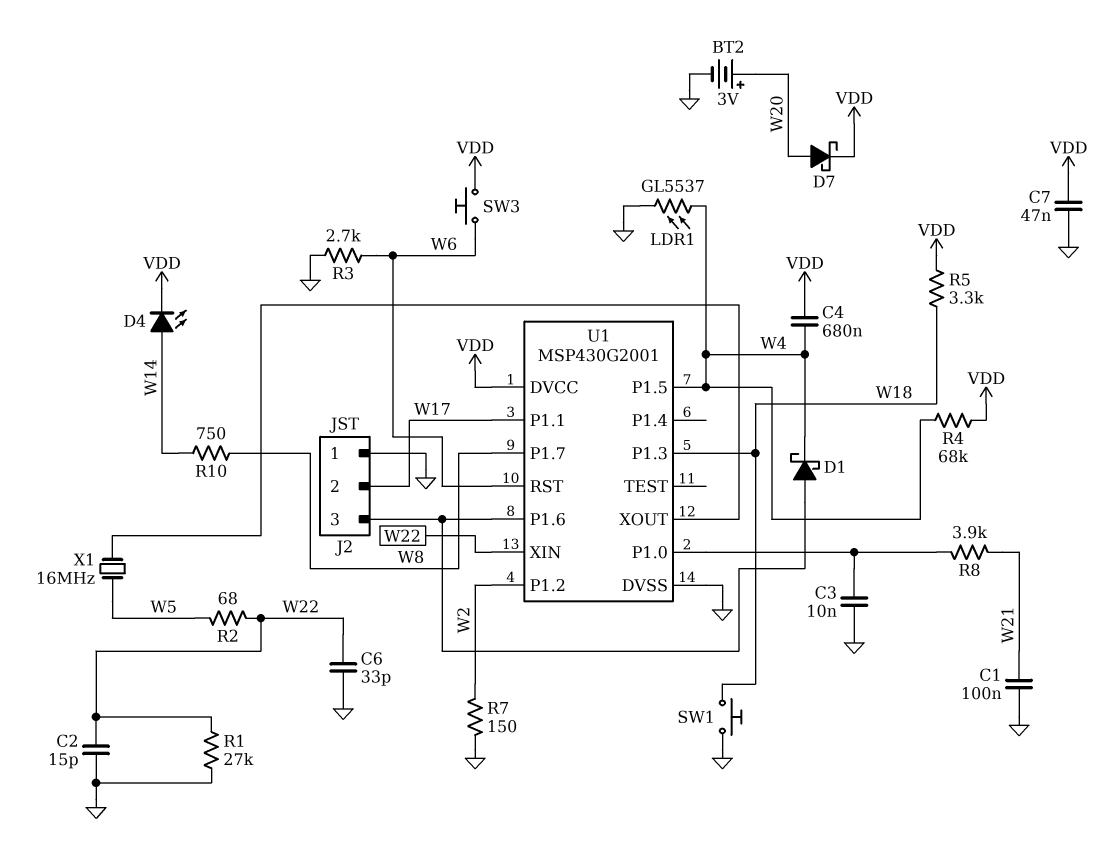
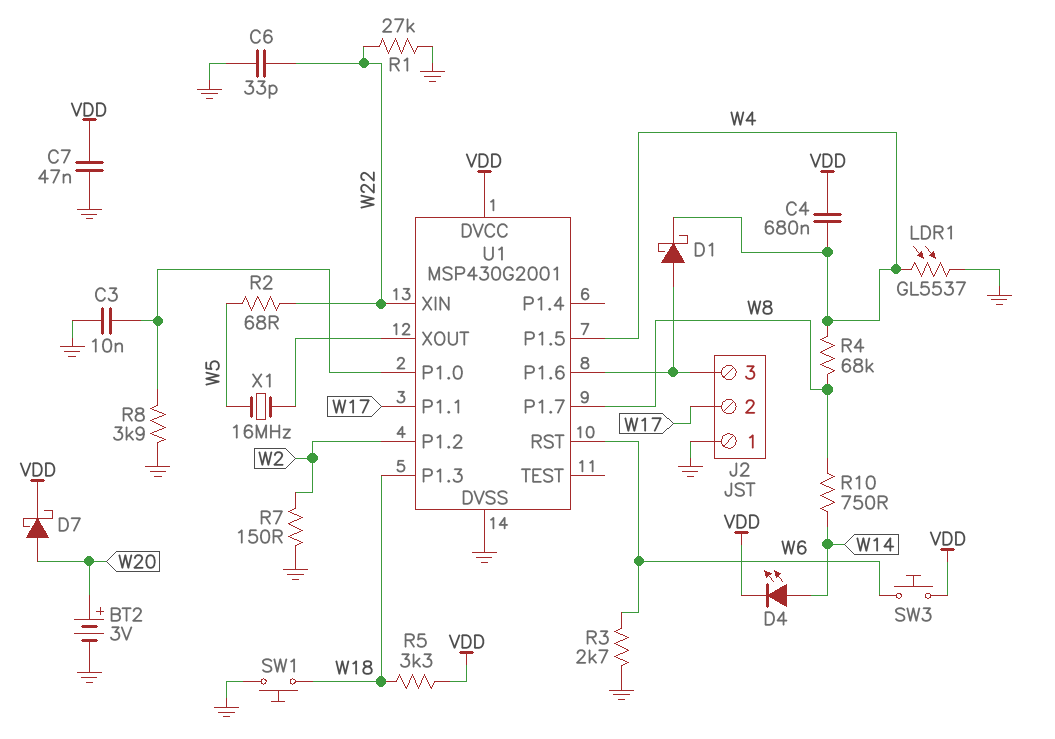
C1: 100nF (GND, W21) -> none
C2: 15pF (GND, W22) -> none
R4: 68k (VDD, W4) -> 68k (W4, W8)
R8: 3.9k (U1/P1.0, W21) -> 3.9k (GND, U1/P1.0)

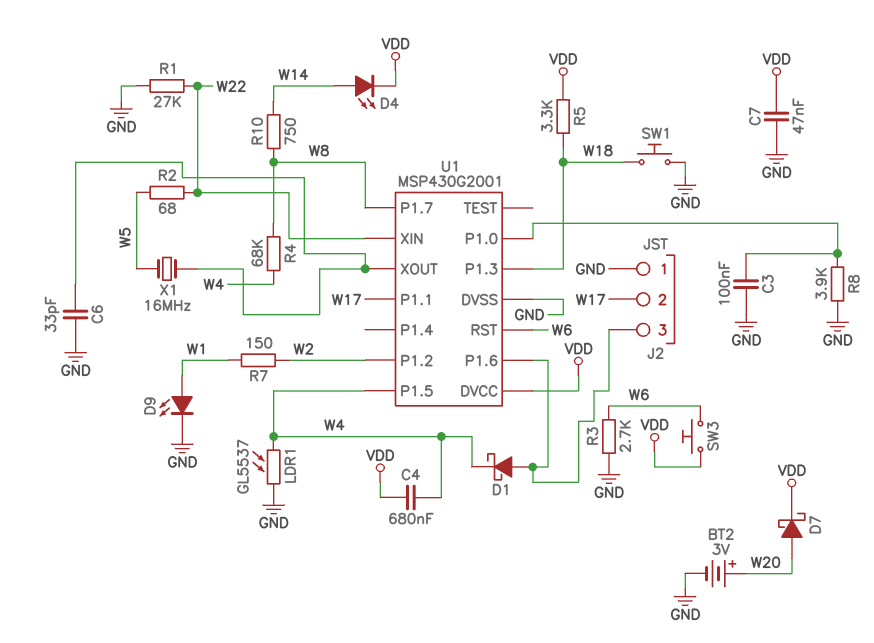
C3: 10nF (GND, U1/P1.0) -> 100nF (GND, U1/P1.0)
C6: 33pF (GND, W22) -> 33pF (GND, U1/XOUT)
D9: none -> LED (A W1, K GND)
R7: 150 (GND, W2) -> 150 (W1, W2)

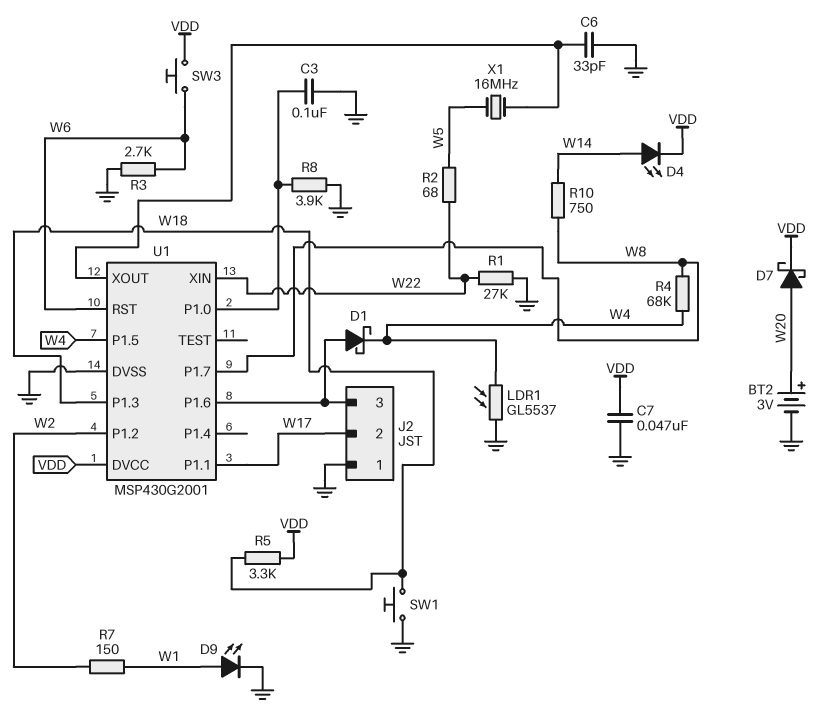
C4: 680nF (VDD, W4) -> none

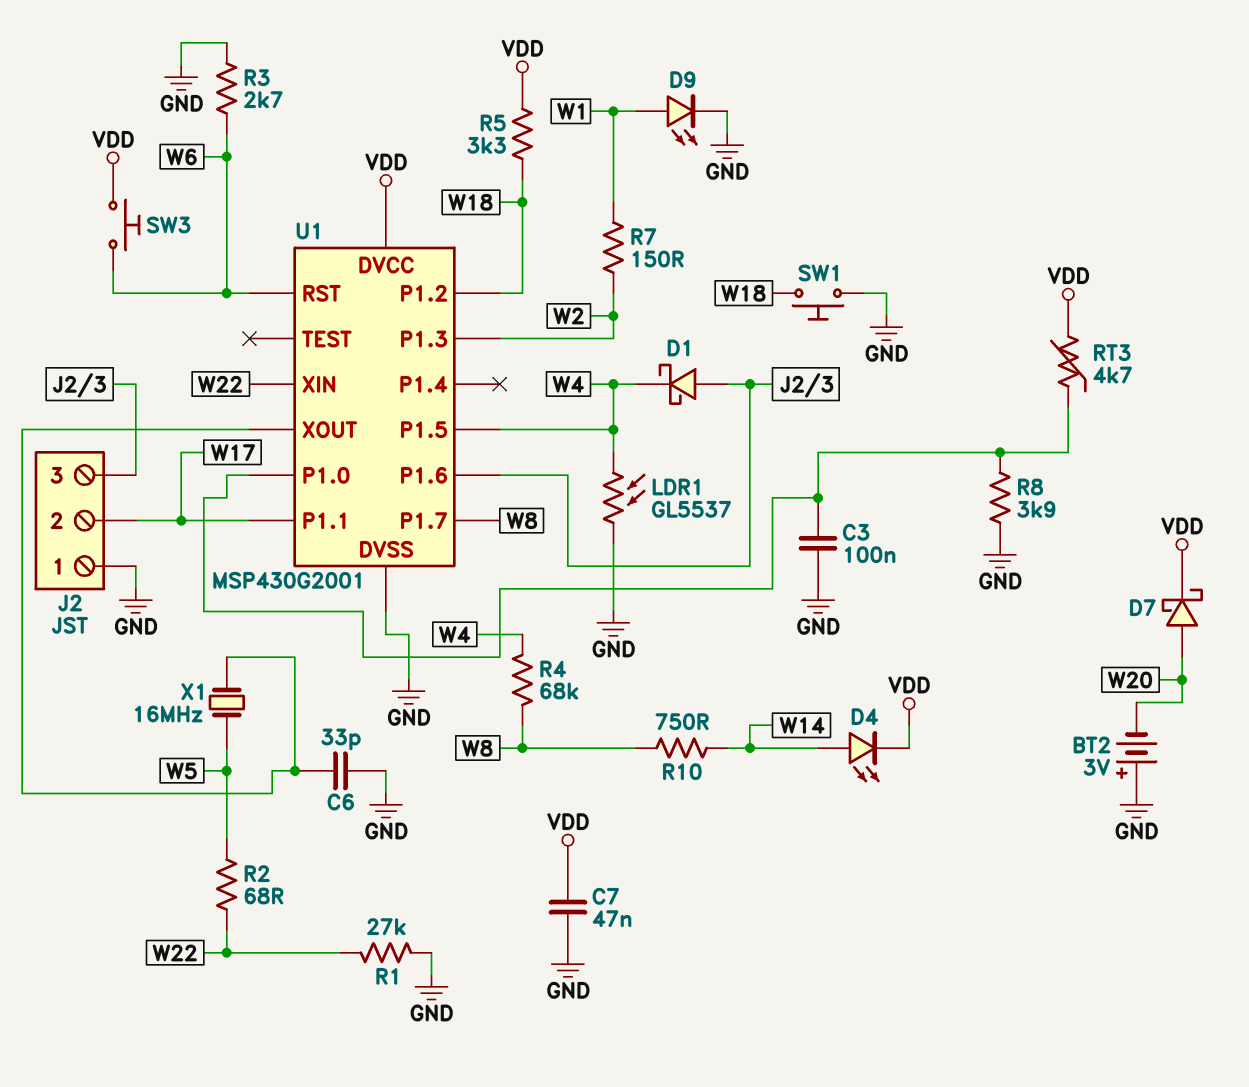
BT2: 3V (plus W20, minus GND) -> 3V (plus GND, minus W20)
RT3: none -> 4.7k (U1/P1.0, VDD)
U1 pin P1.2: W2 -> W18
U1 pin P1.3: W18 -> W2

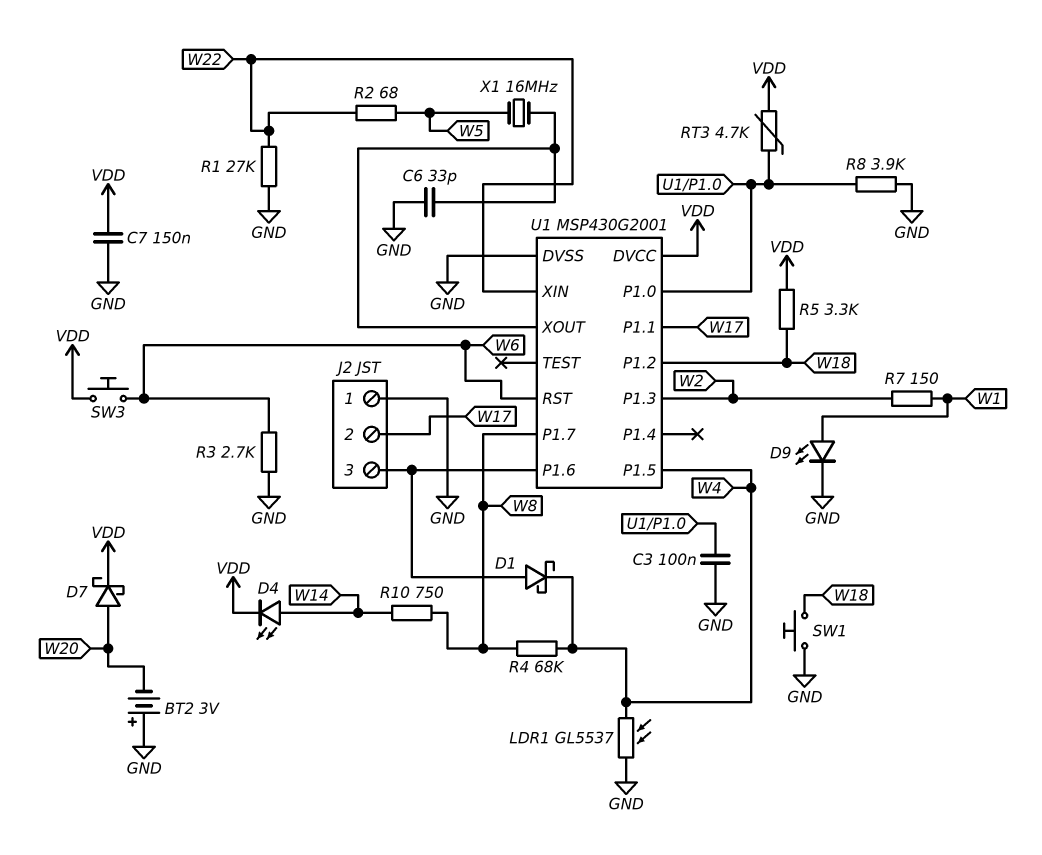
C7: 47nF (GND, VDD) -> 150nF (GND, VDD)

